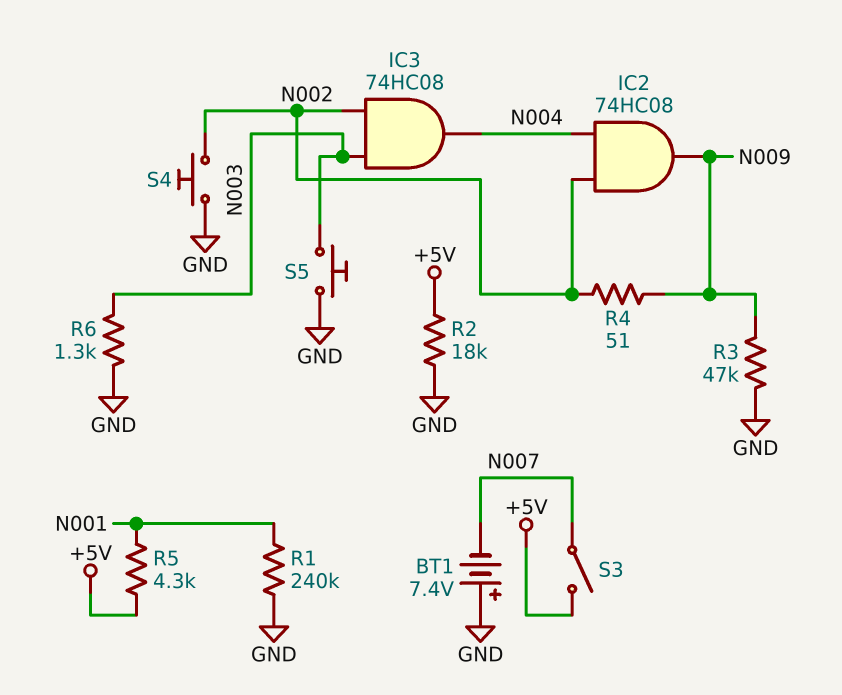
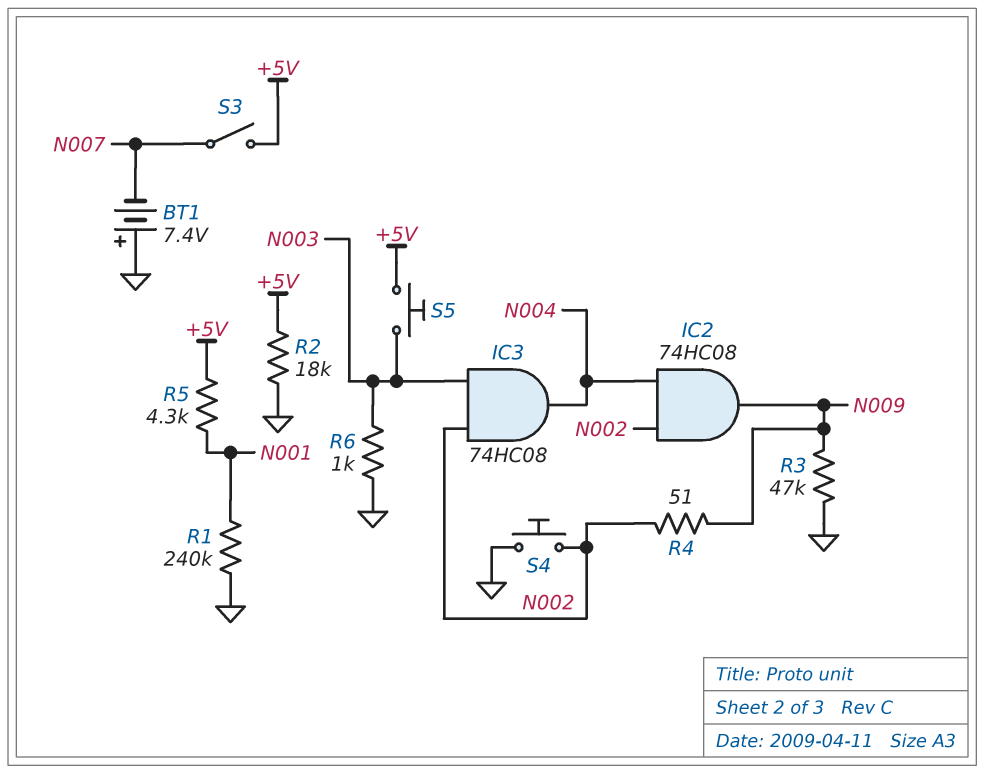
R6: 1.3k (GND, N003) -> 1k (GND, N003)
S5: button (GND, N003) -> button (+5V, N003)

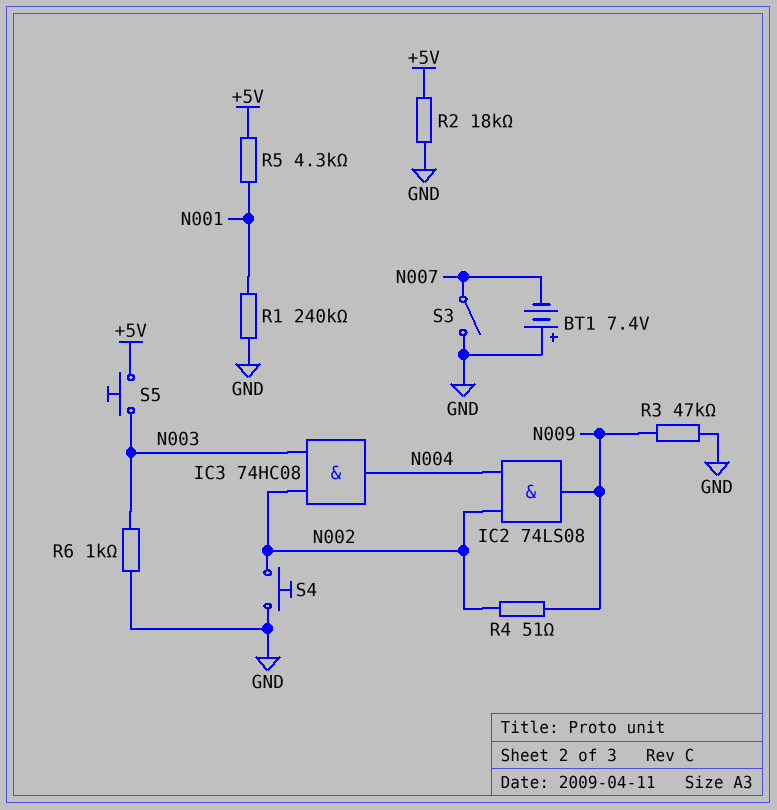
IC2: AND 74HC08 (in N002, in N004, out N009) -> AND 74LS08 (in N002, in N004, out N009)
S3: switch (+5V, N007) -> switch (GND, N007)

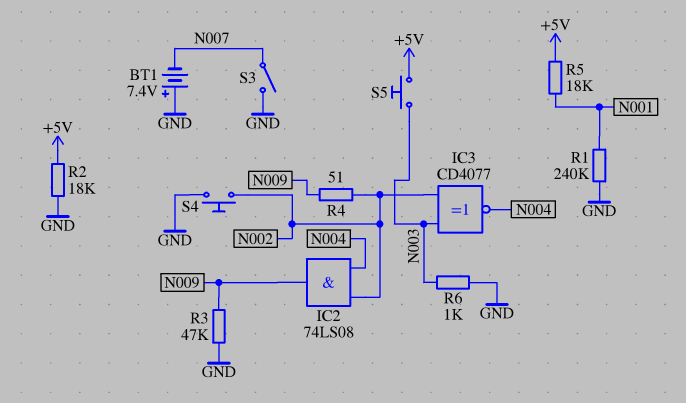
IC3: AND 74HC08 (in N002, in N003, out N004) -> XNOR CD4077 (in N002, in N003, out N004)
R5: 4.3k (+5V, N001) -> 18k (+5V, N001)

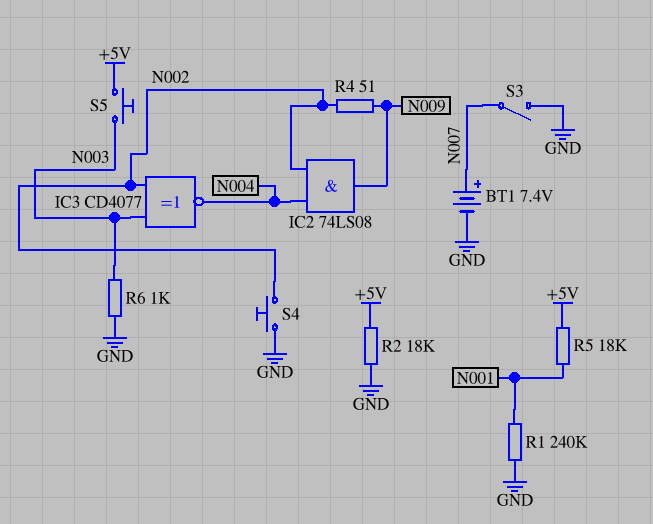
BT1: 7.4V (plus GND, minus N007) -> 7.4V (plus N007, minus GND)
R3: 47k (GND, N009) -> none

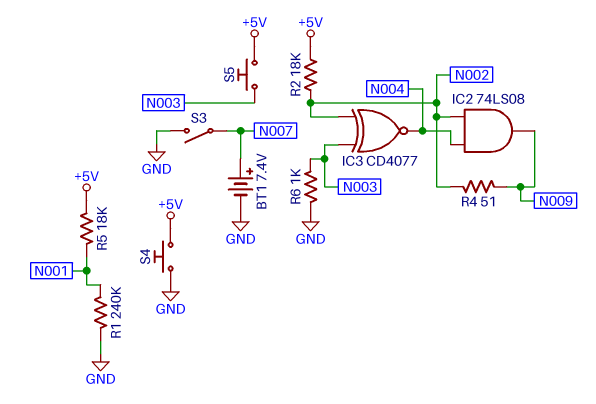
R2: 18k (+5V, GND) -> 18k (+5V, N002)
S4: button (GND, N002) -> button (+5V, GND)

